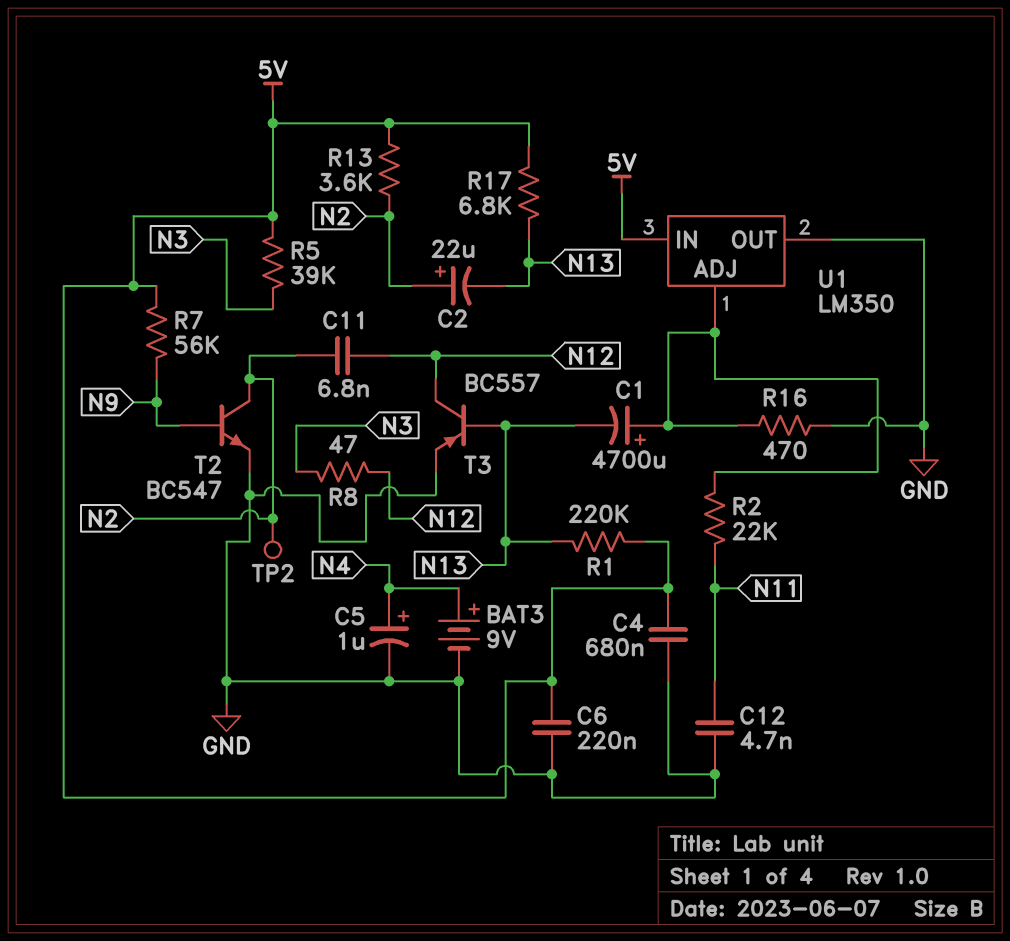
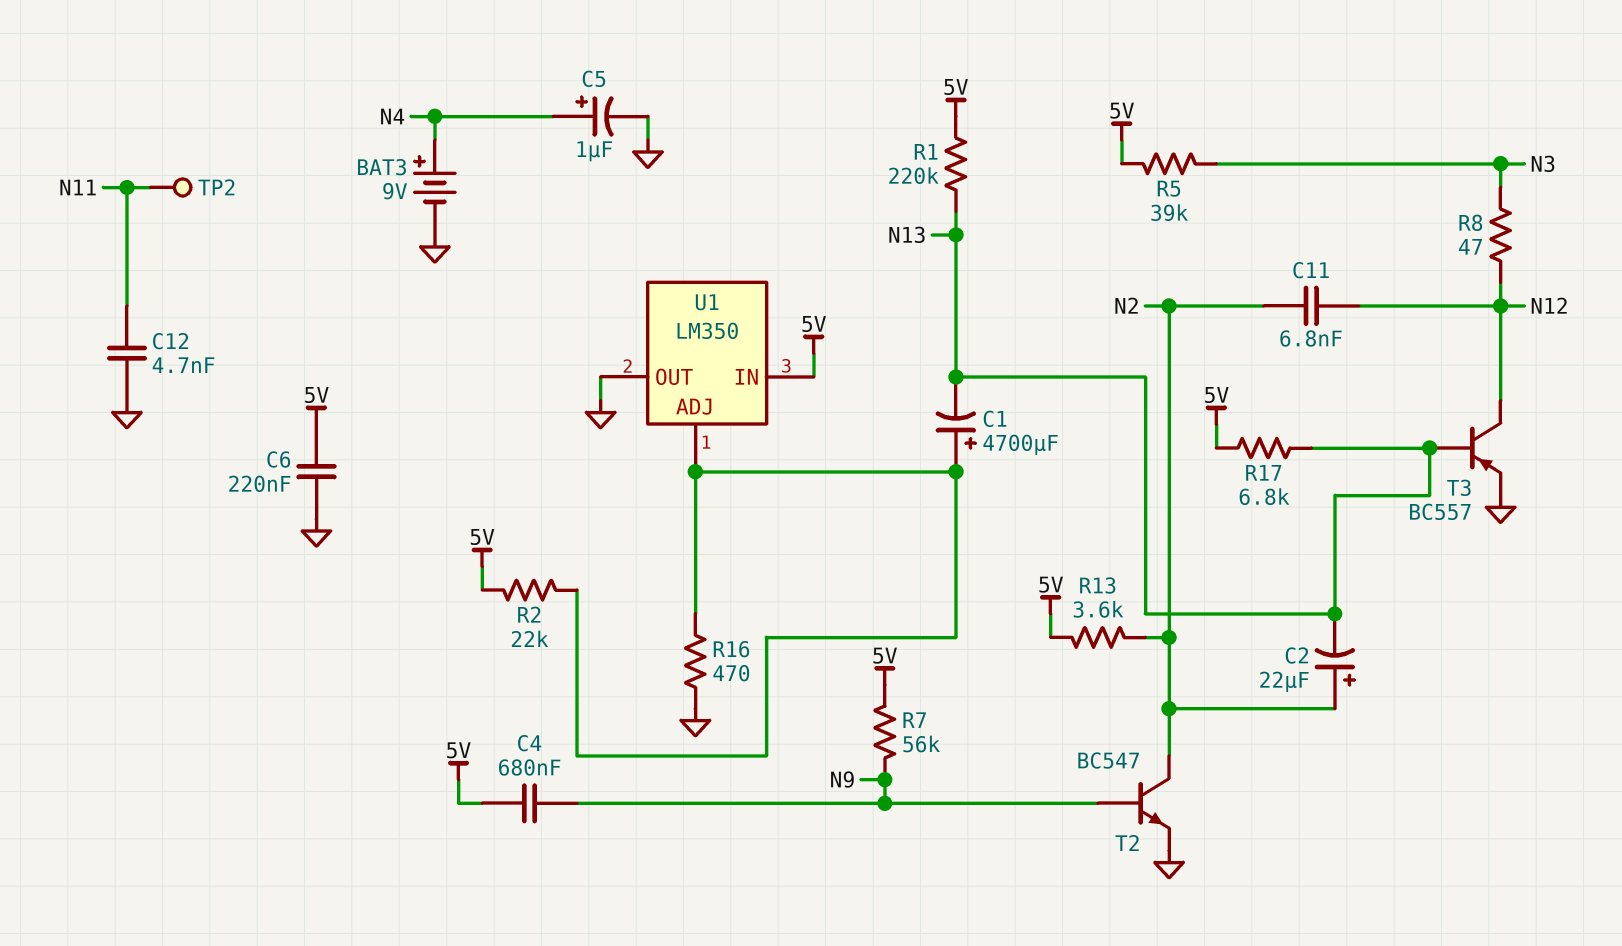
C4: 680nF (5V, GND) -> 680nF (5V, N9)
R2: 22k (N11, U1/ADJ) -> 22k (5V, U1/ADJ)
TP2: test point (N2) -> test point (N11)

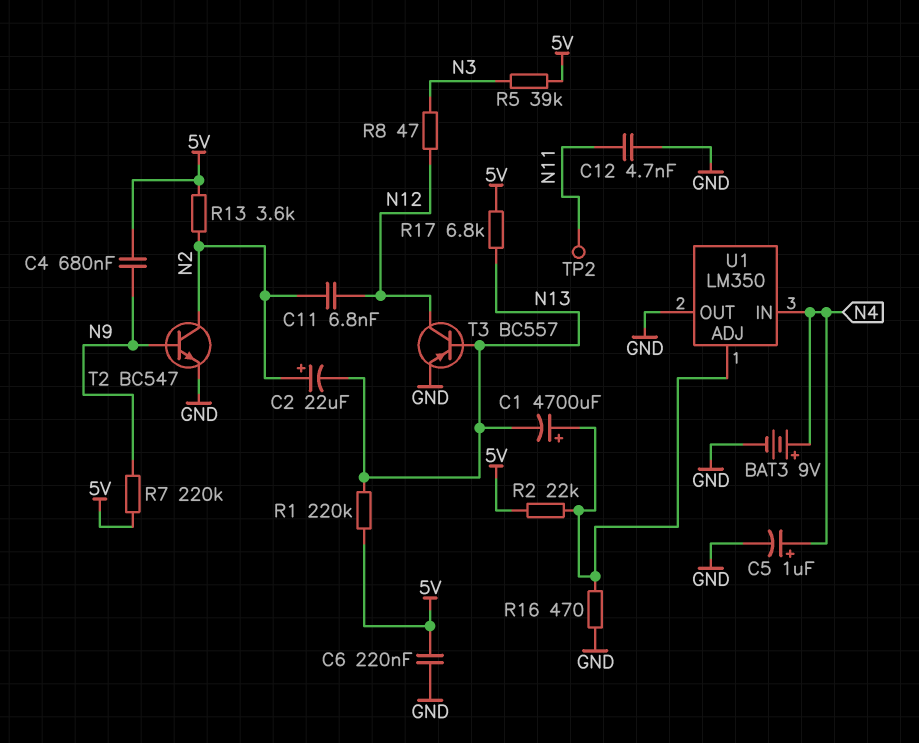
R7: 56k (5V, N9) -> 220k (5V, N9)
U1 pin IN: 5V -> N4

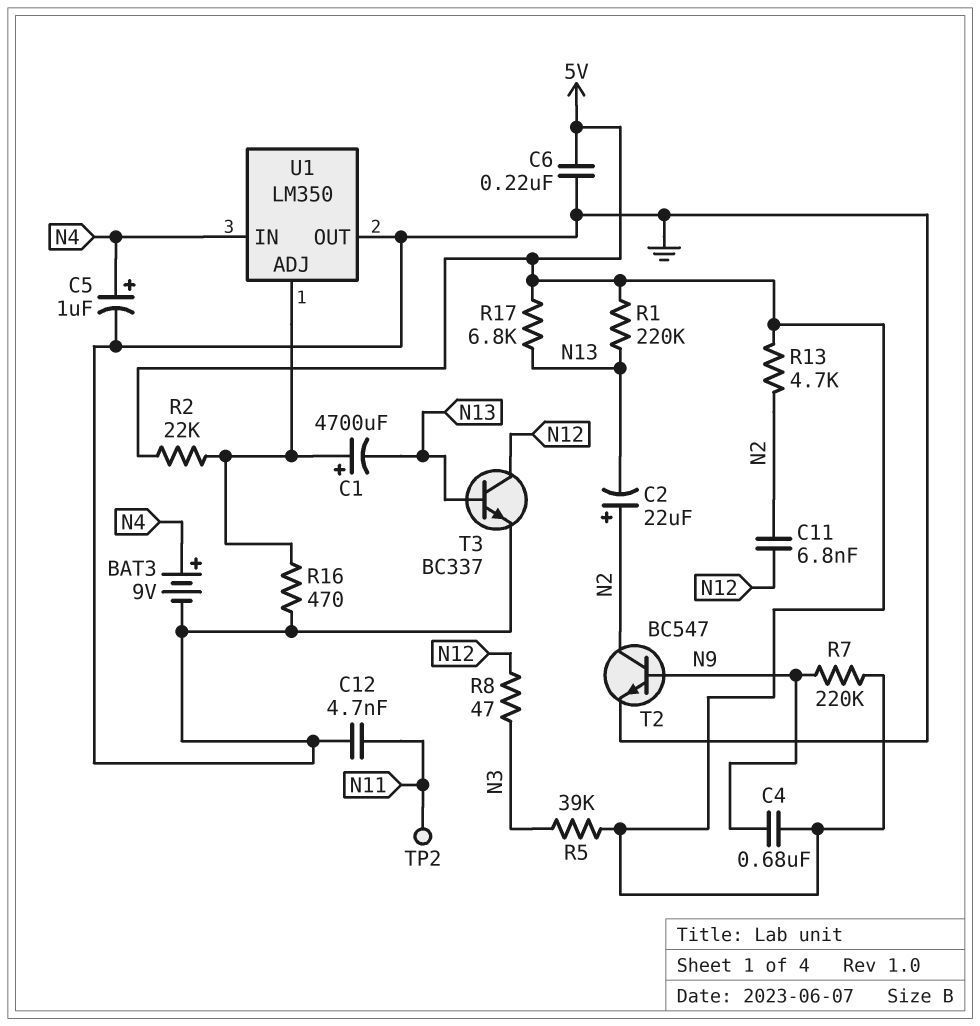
R13: 3.6k (5V, N2) -> 4.7k (5V, N2)
T3: PNP BC557 (B N13, C N12, E GND) -> NPN BC337 (B N13, C N12, E GND)

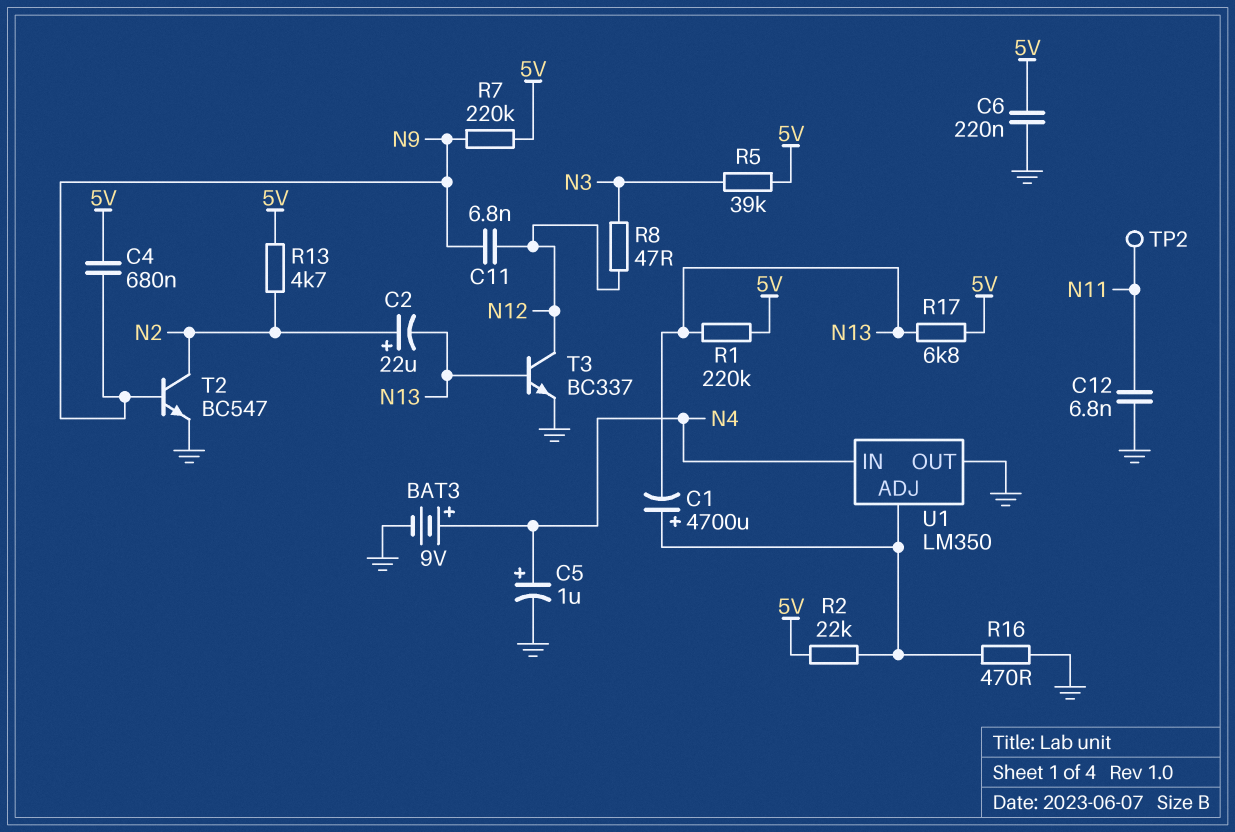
C11: 6.8nF (N2, N12) -> 6.8nF (N9, N12)
C12: 4.7nF (GND, N11) -> 6.8nF (GND, N11)

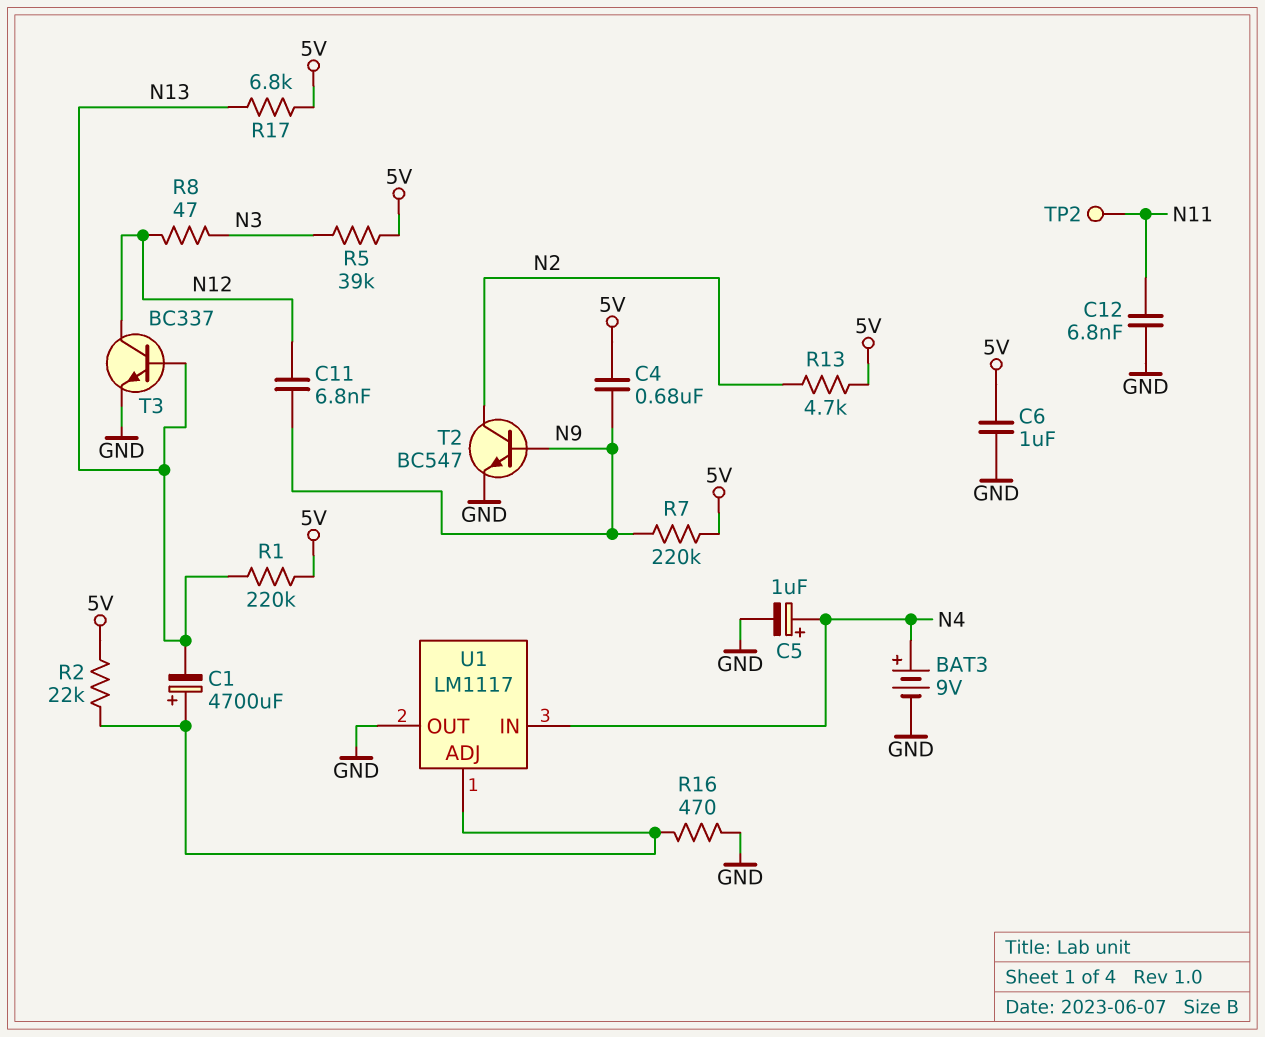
C2: 22uF (plus N2, minus N13) -> none
C6: 220nF (5V, GND) -> 1uF (5V, GND)
U1: LM350 -> LM1117

